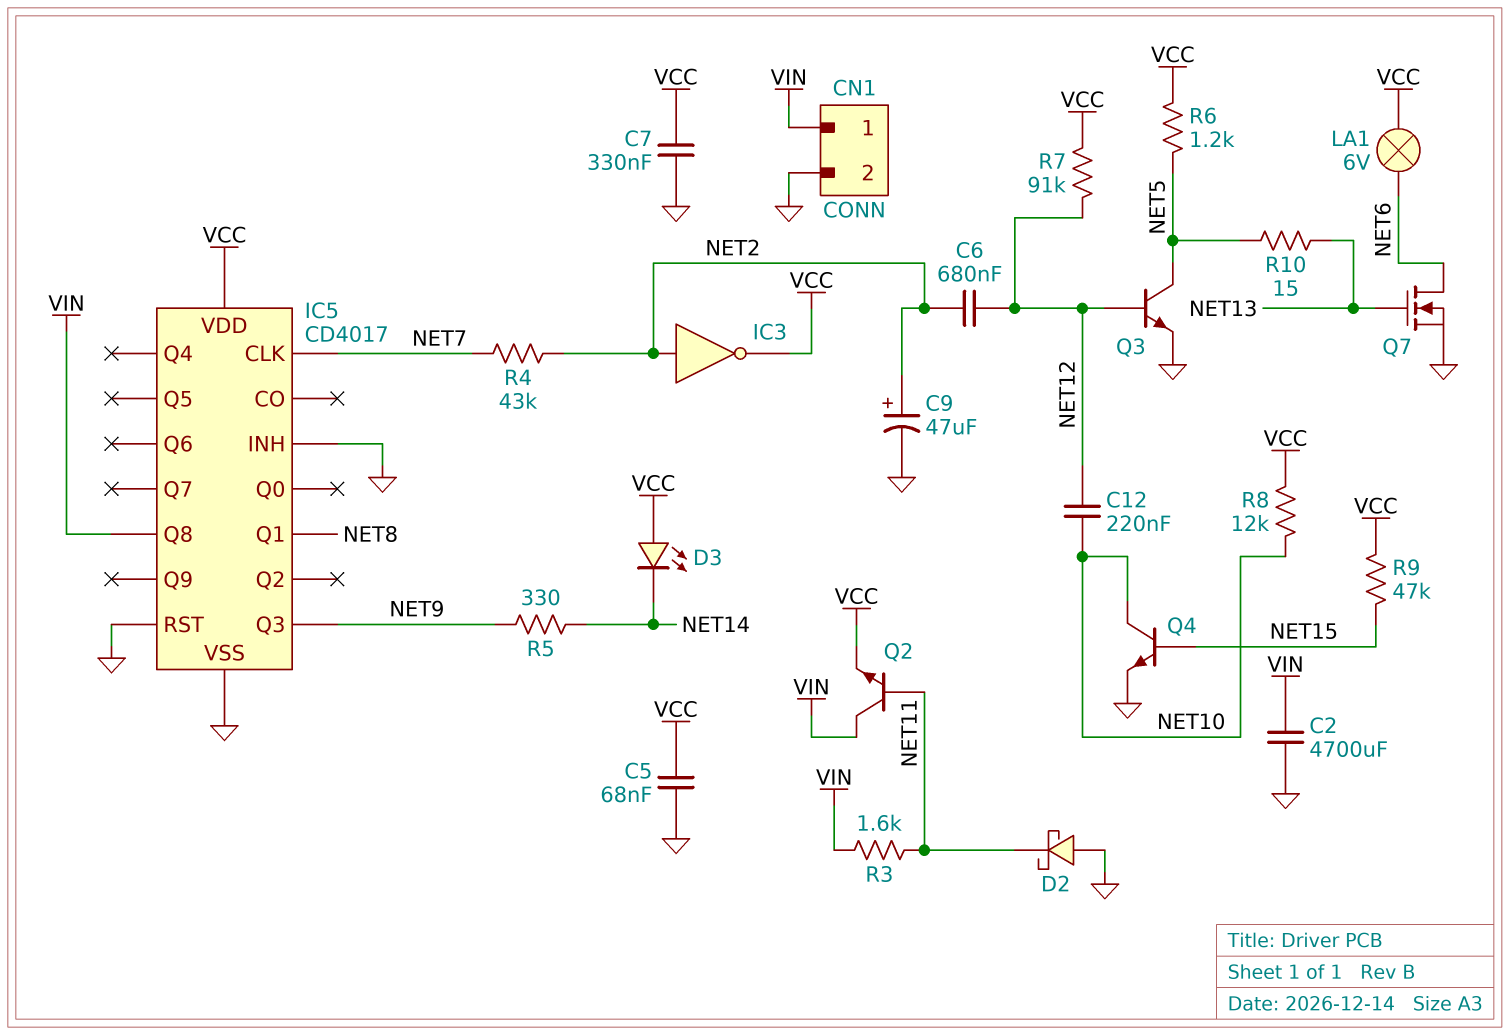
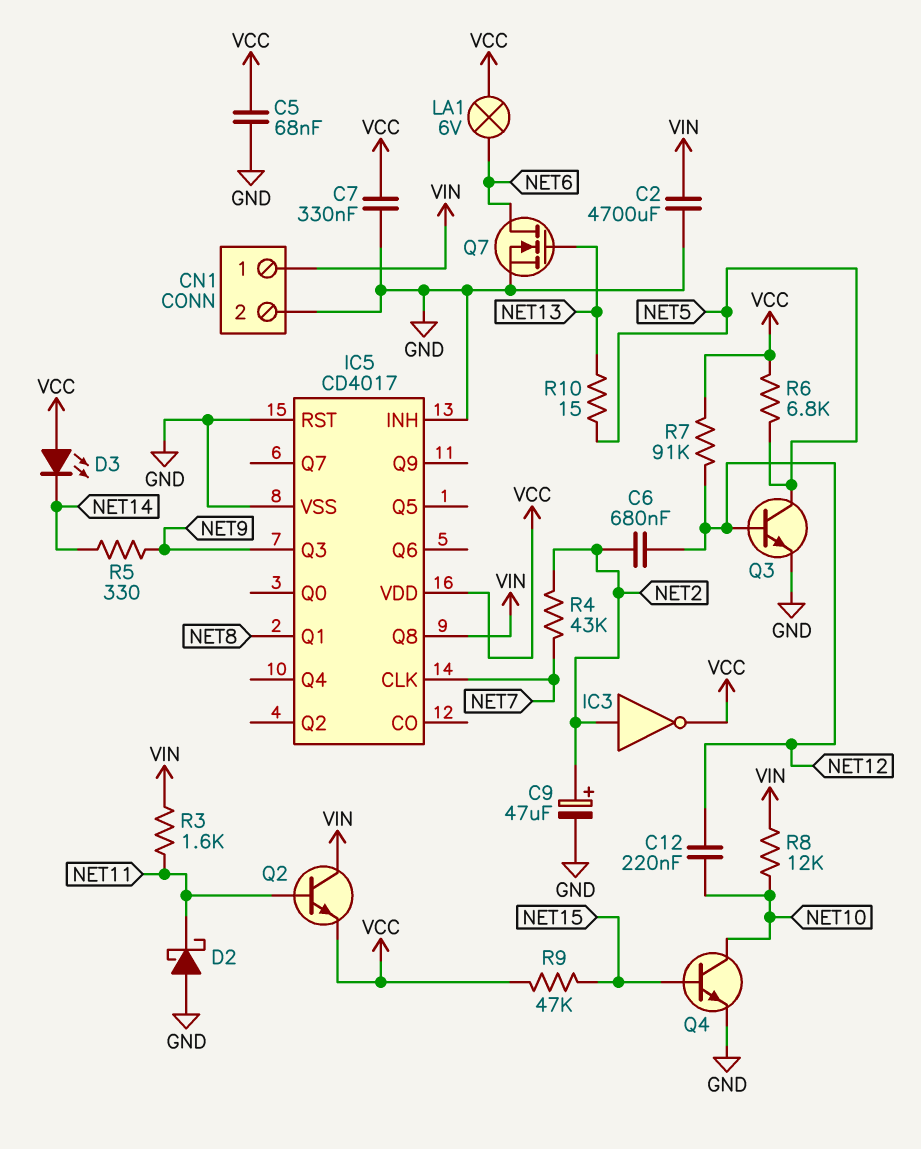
R6: 1.2k (NET5, VCC) -> 6.8k (NET5, VCC)
R8: 12k (NET10, VCC) -> 12k (NET10, VIN)

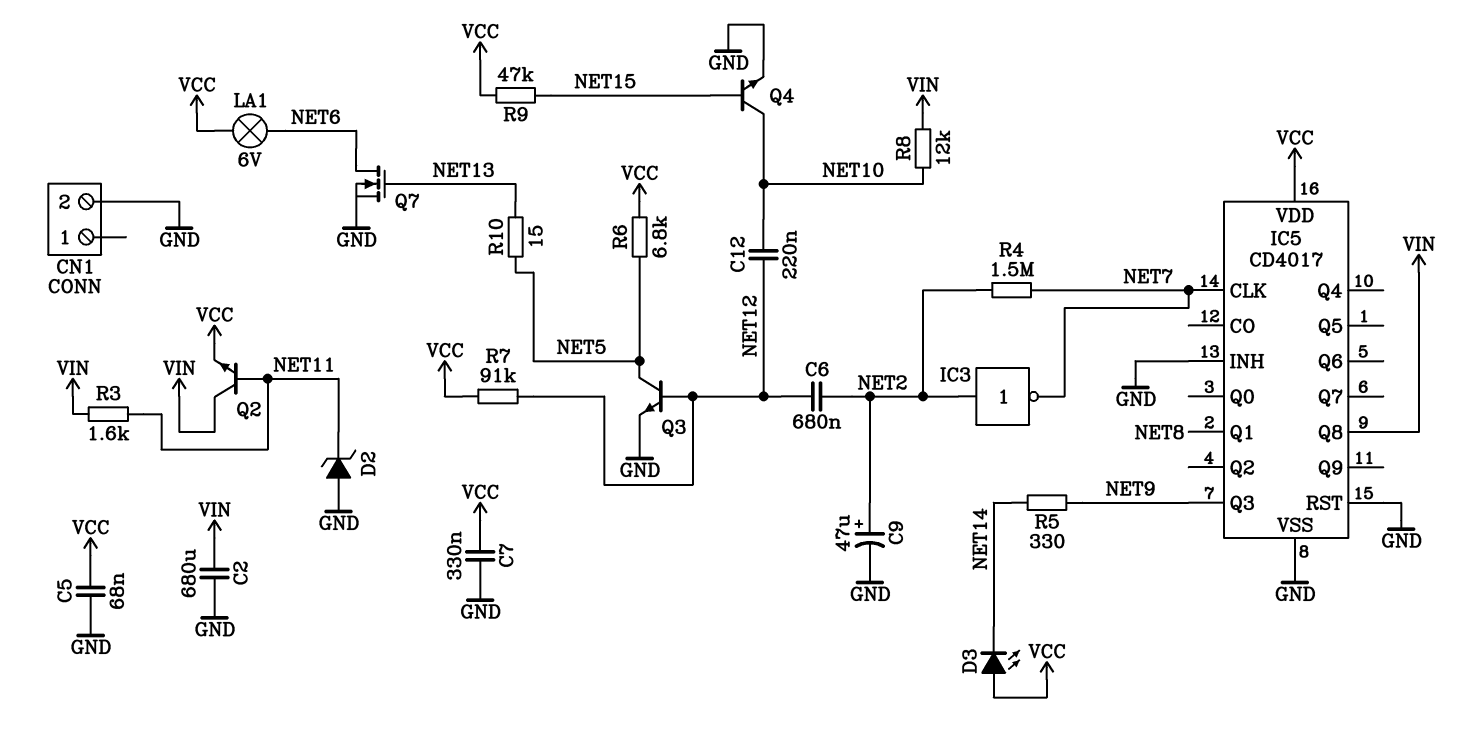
C2: 4700uF (GND, VIN) -> 680uF (GND, VIN)
CN1 pin 1: VIN -> none
D2: schottky (A GND, K NET11) -> zener (A GND, K NET11)
IC3: NOT (in NET2, out VCC) -> NOT (in NET2, out NET7)
R4: 43k (NET2, NET7) -> 1.5M (NET2, NET7)

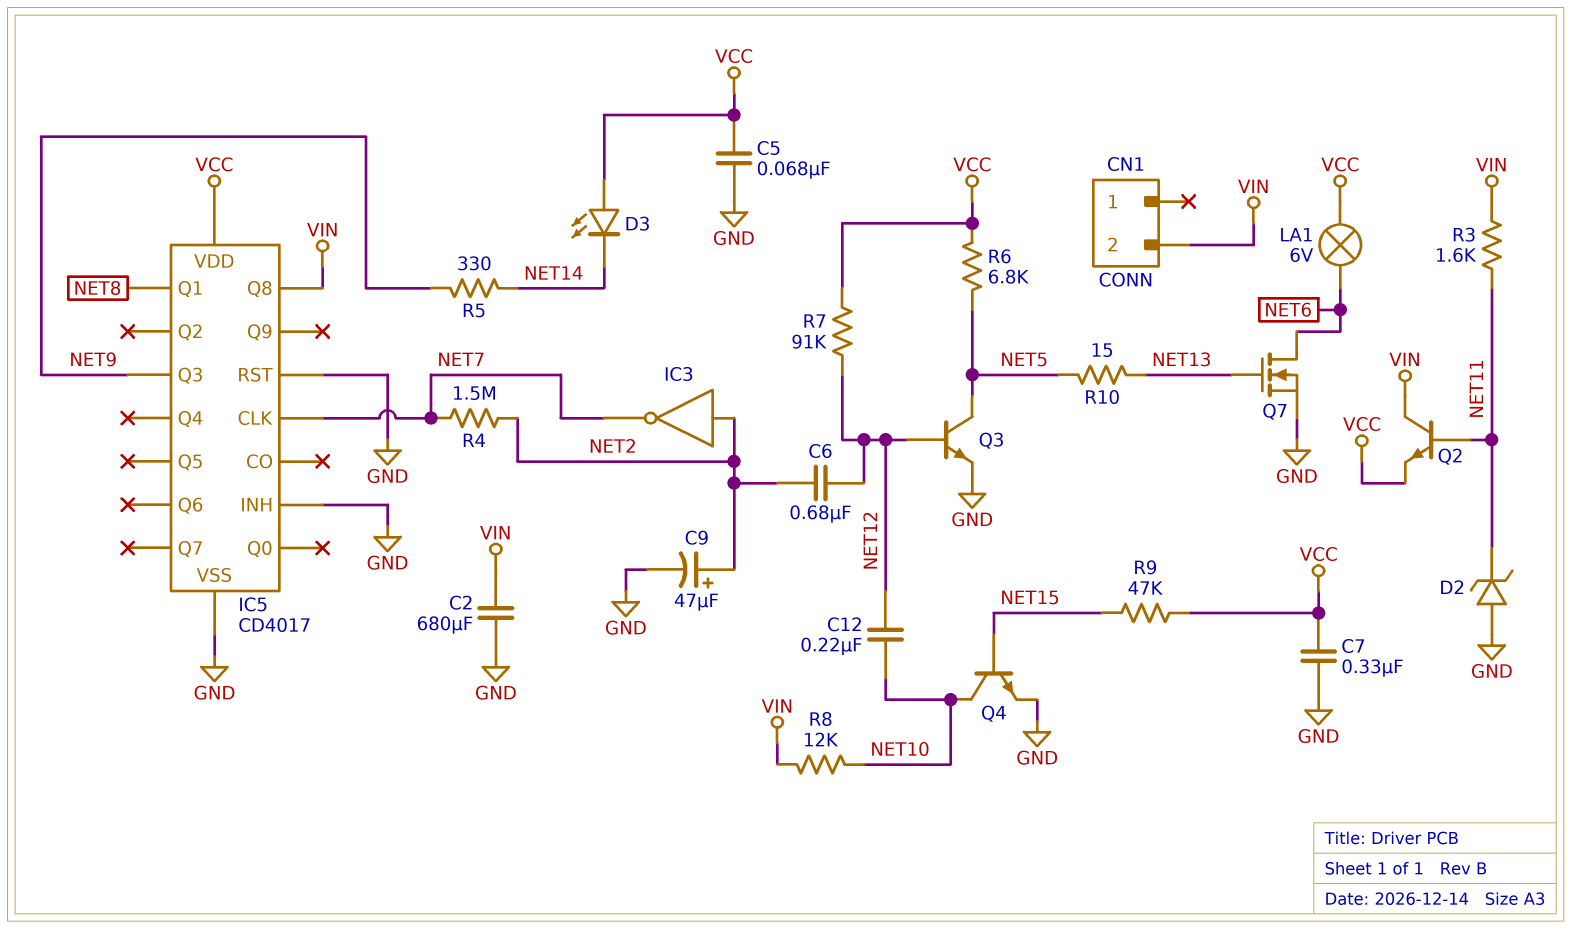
CN1 pin 2: GND -> VIN

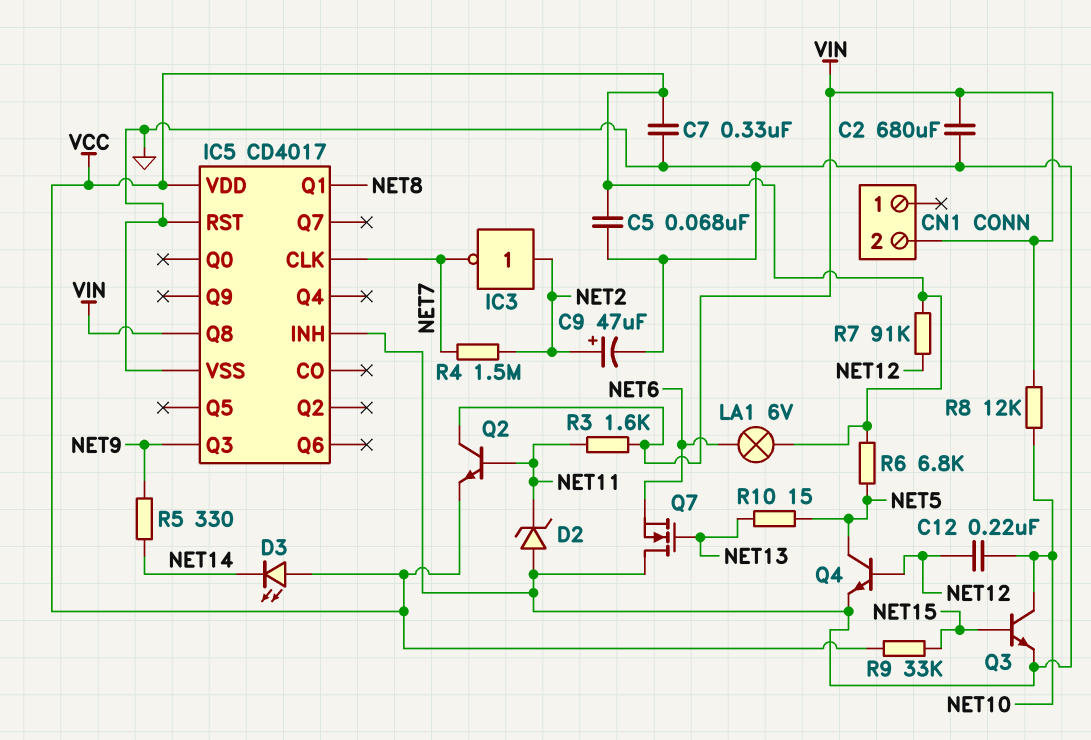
C6: 680nF (NET2, NET12) -> none
Q3: NPN (B NET12, C NET5, E GND) -> NPN (B NET15, C NET10, E GND)
Q4: NPN (B NET15, C NET10, E GND) -> NPN (B NET12, C NET5, E GND)
Q7: NMOS (G NET13, D NET6, S GND) -> NMOS (G NET13, D GND, S NET6)
R9: 47k (NET15, VCC) -> 33k (NET15, VCC)

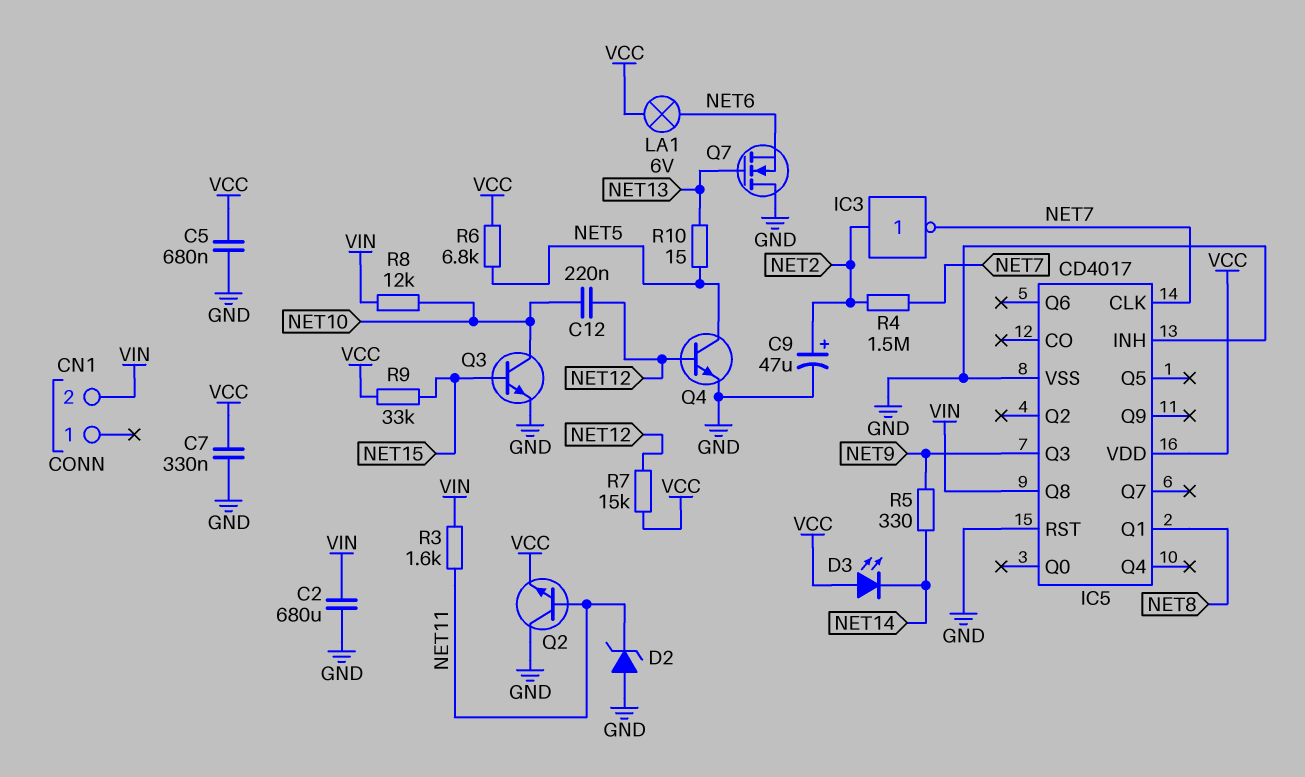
C5: 68nF (GND, VCC) -> 680nF (GND, VCC)
Q2: NPN (B NET11, C VIN, E VCC) -> NPN (B NET11, C GND, E VCC)
R7: 91k (NET12, VCC) -> 15k (NET12, VCC)

